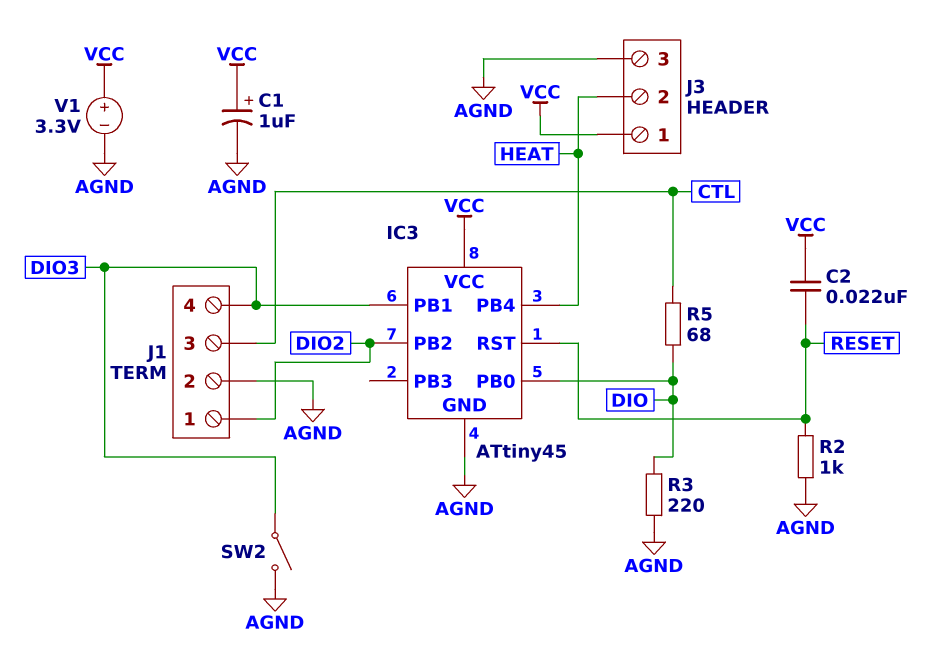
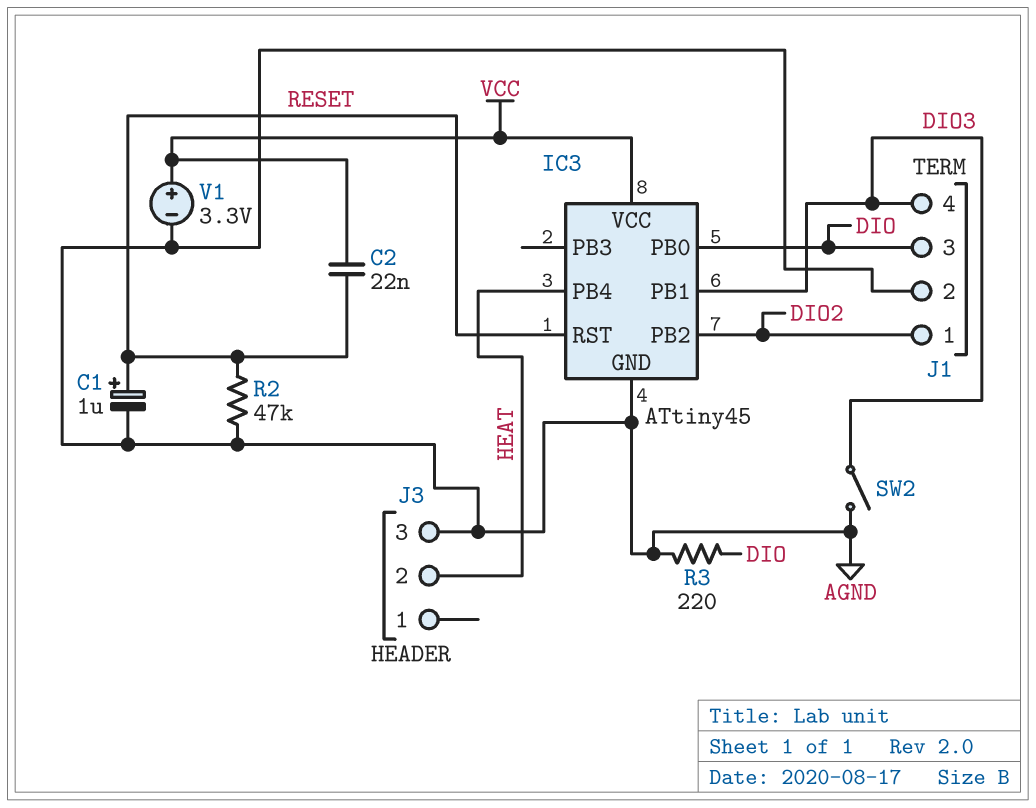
C1: 1uF (plus VCC, minus AGND) -> 1uF (plus RESET, minus AGND)
J1 pin 3: CTL -> DIO
J3 pin 1: VCC -> none
R2: 1k (AGND, RESET) -> 47k (AGND, RESET)
R5: 68 (CTL, DIO) -> none

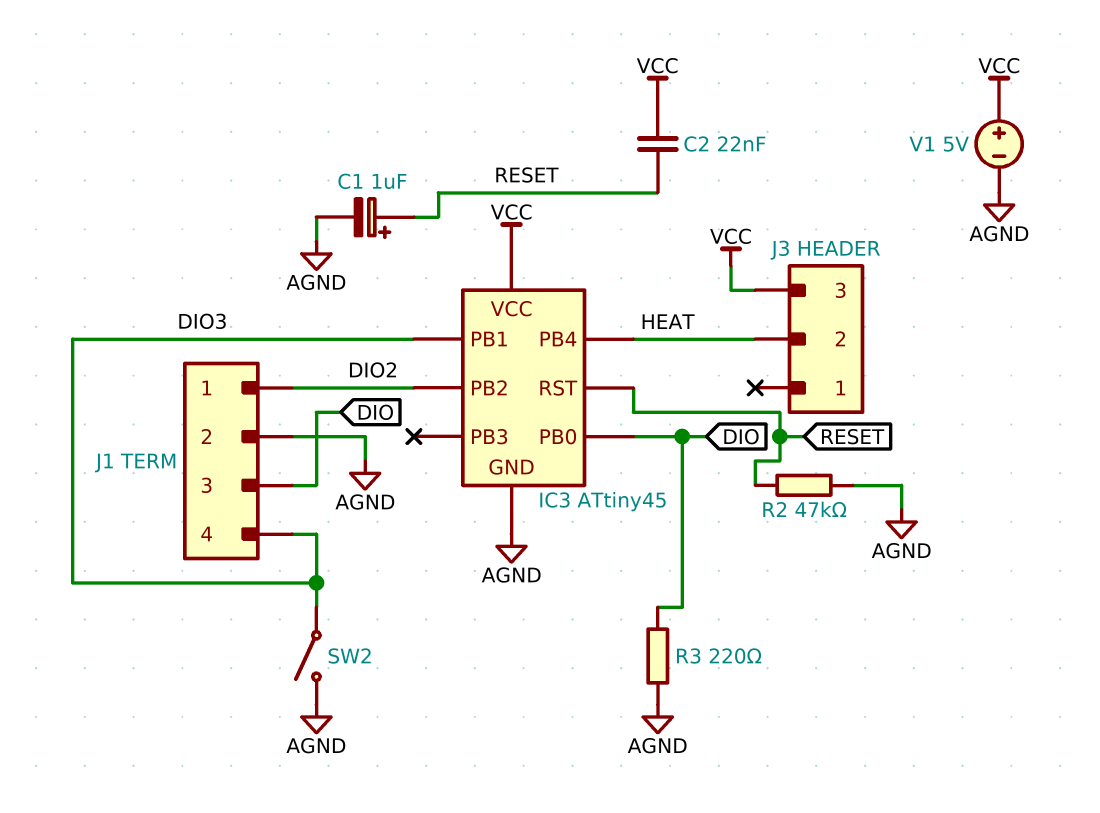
J3 pin 3: AGND -> VCC
V1: 3.3V (plus VCC, minus AGND) -> 5V (plus VCC, minus AGND)

